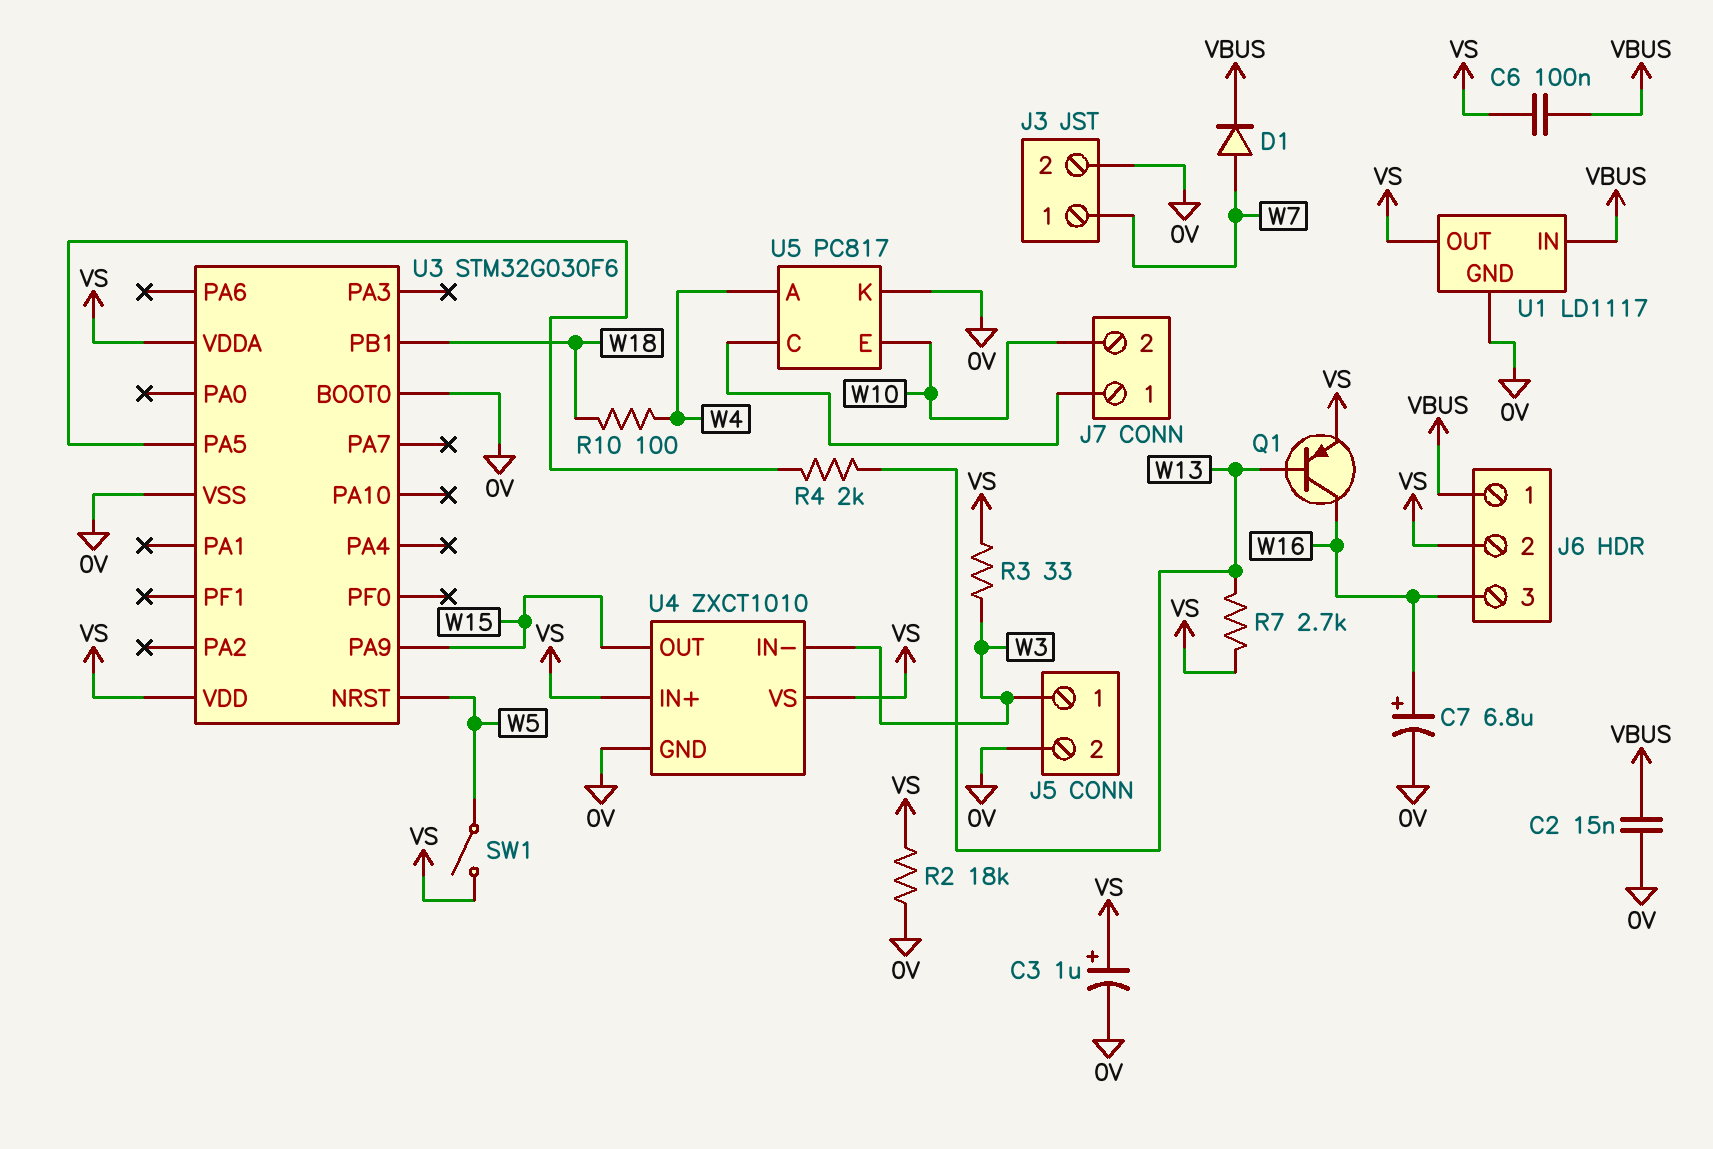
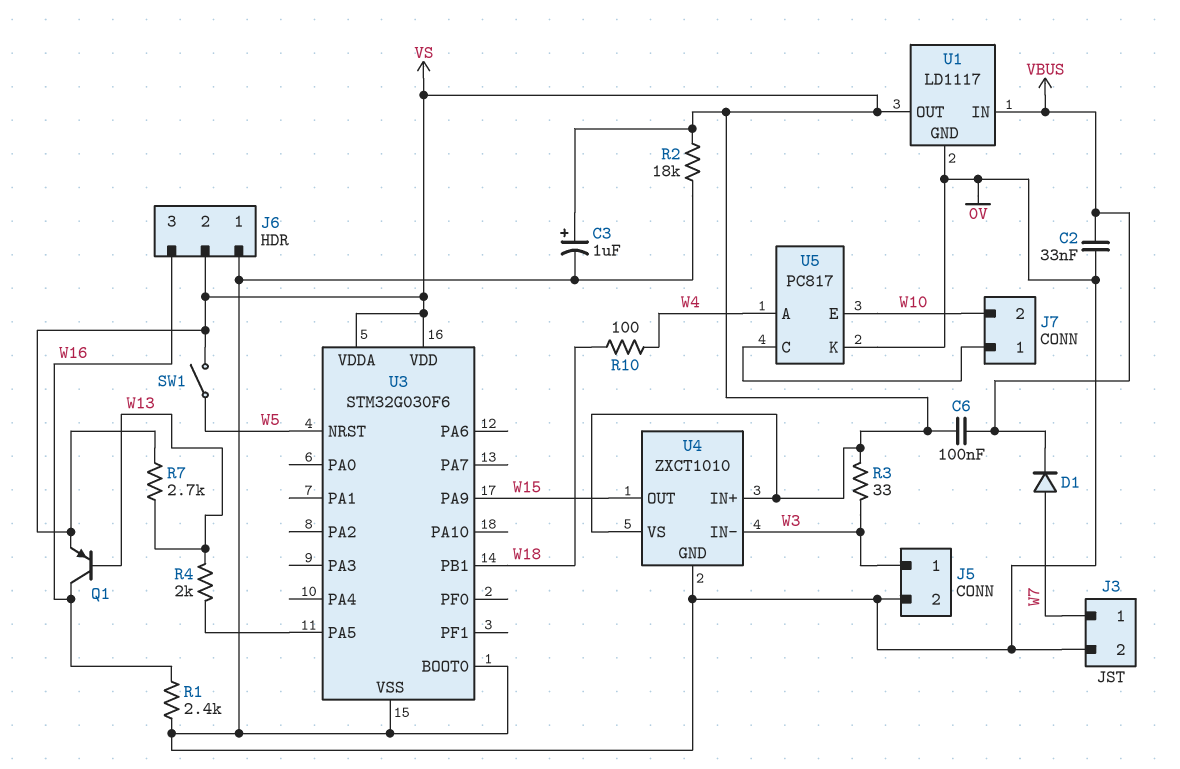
C2: 15nF (0V, VBUS) -> 33nF (0V, VBUS)
C7: 6.8uF (plus W16, minus 0V) -> none
J6 pin 1: VBUS -> 0V
R1: none -> 2.4k (0V, W16)

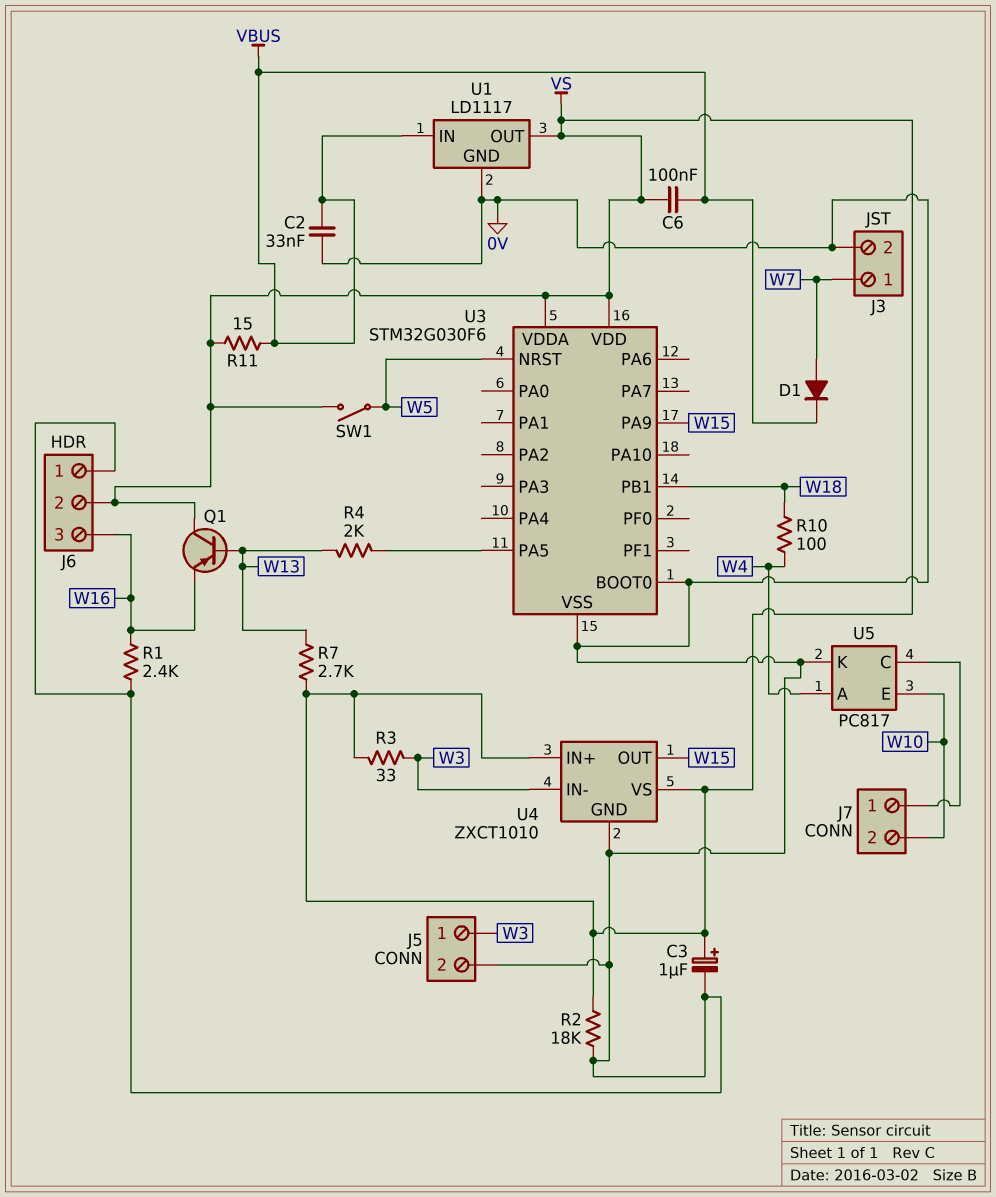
Q1: PNP (B W13, C W16, E VS) -> PNP (B W13, C VS, E W16)
R11: none -> 15 (VBUS, VS)

